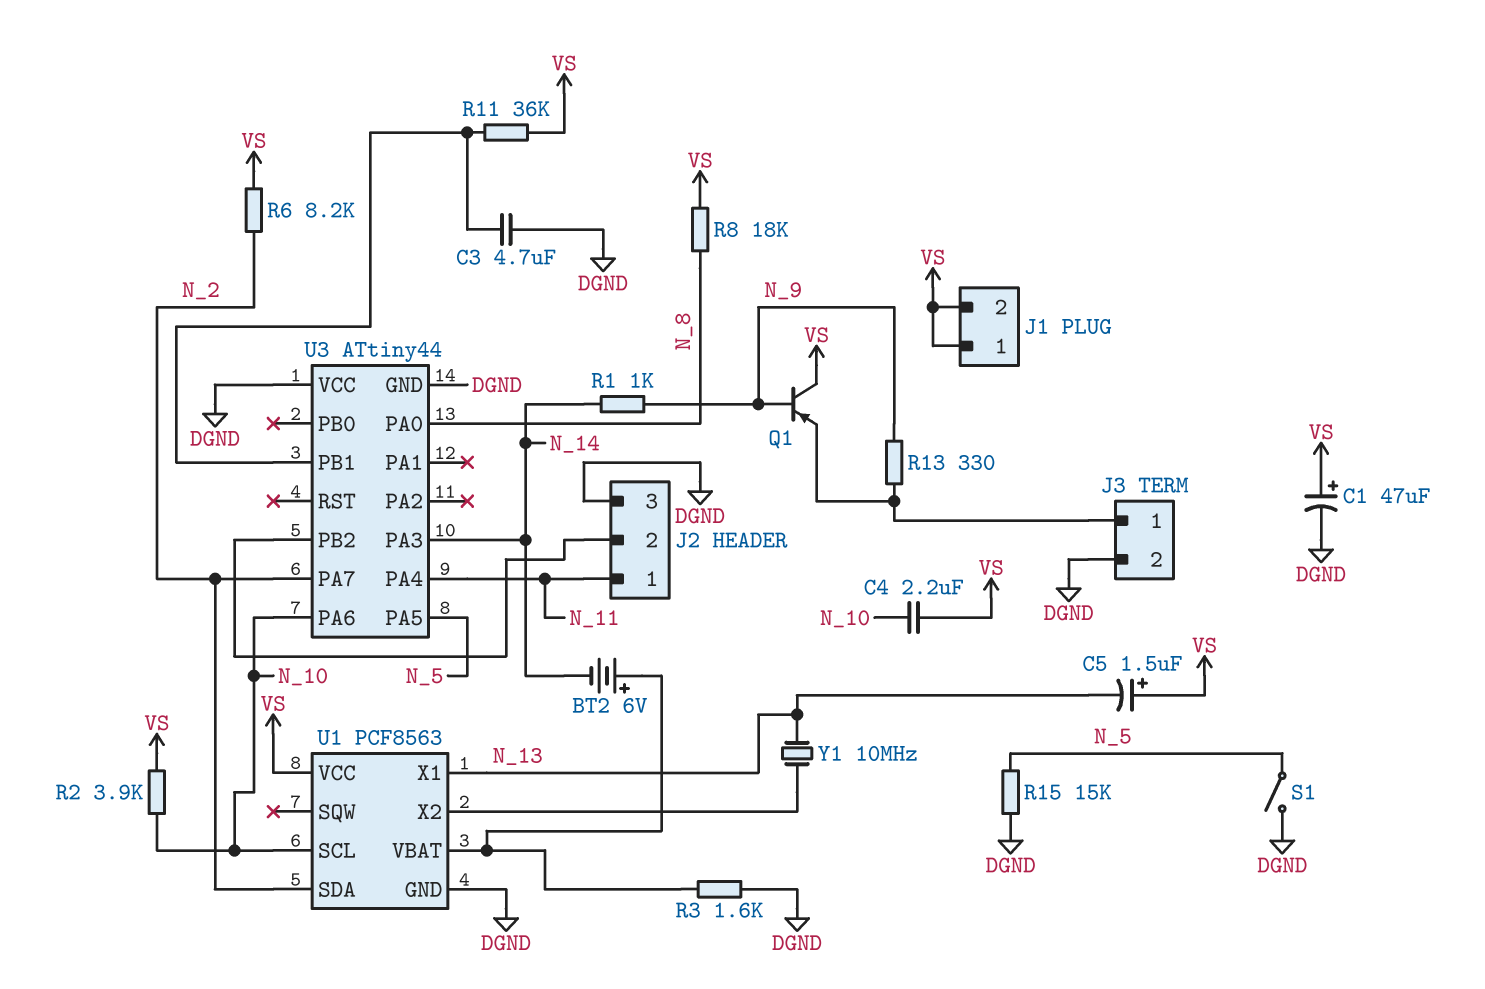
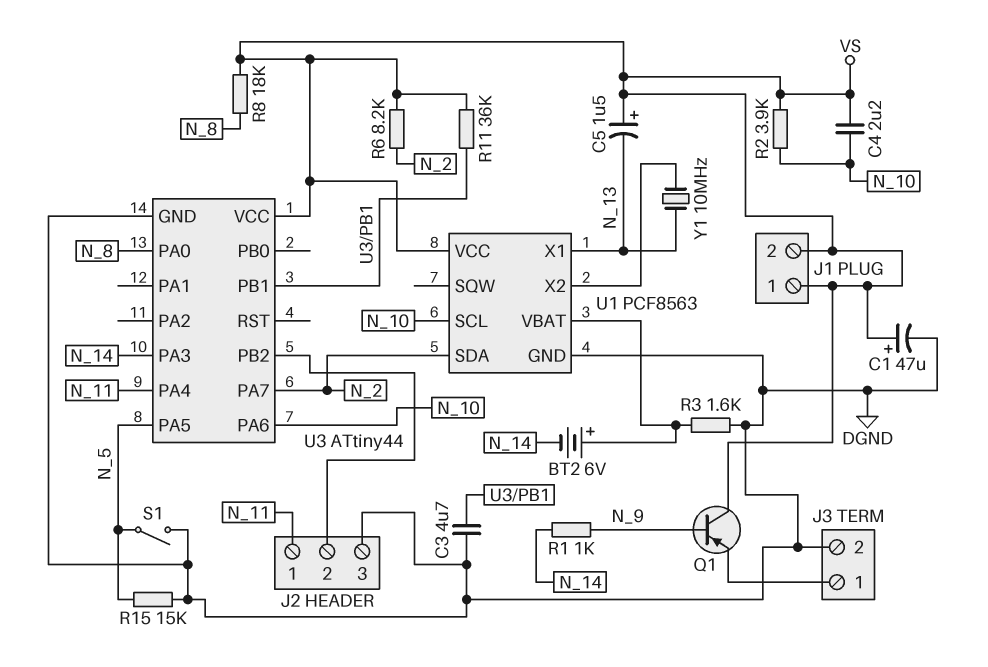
R13: 330 (J3/1, N_9) -> none
U3 pin VCC: DGND -> VS

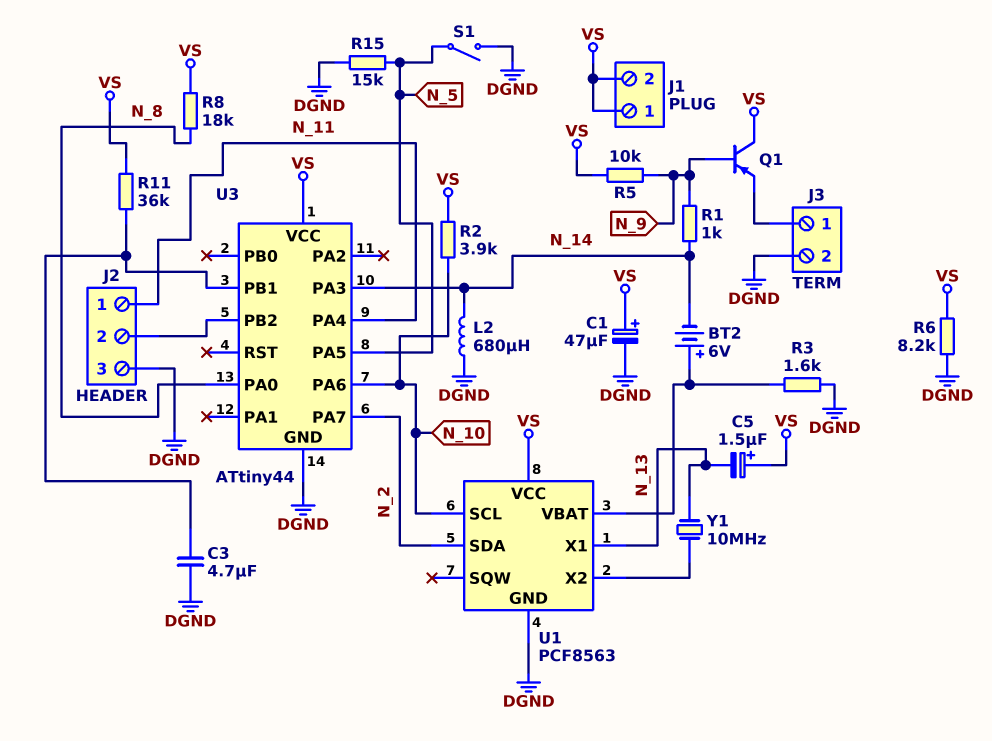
C4: 2.2uF (N_10, VS) -> none
L2: none -> 680uH (DGND, N_14)
R5: none -> 10k (N_9, VS)
R6: 8.2k (N_2, VS) -> 8.2k (DGND, VS)

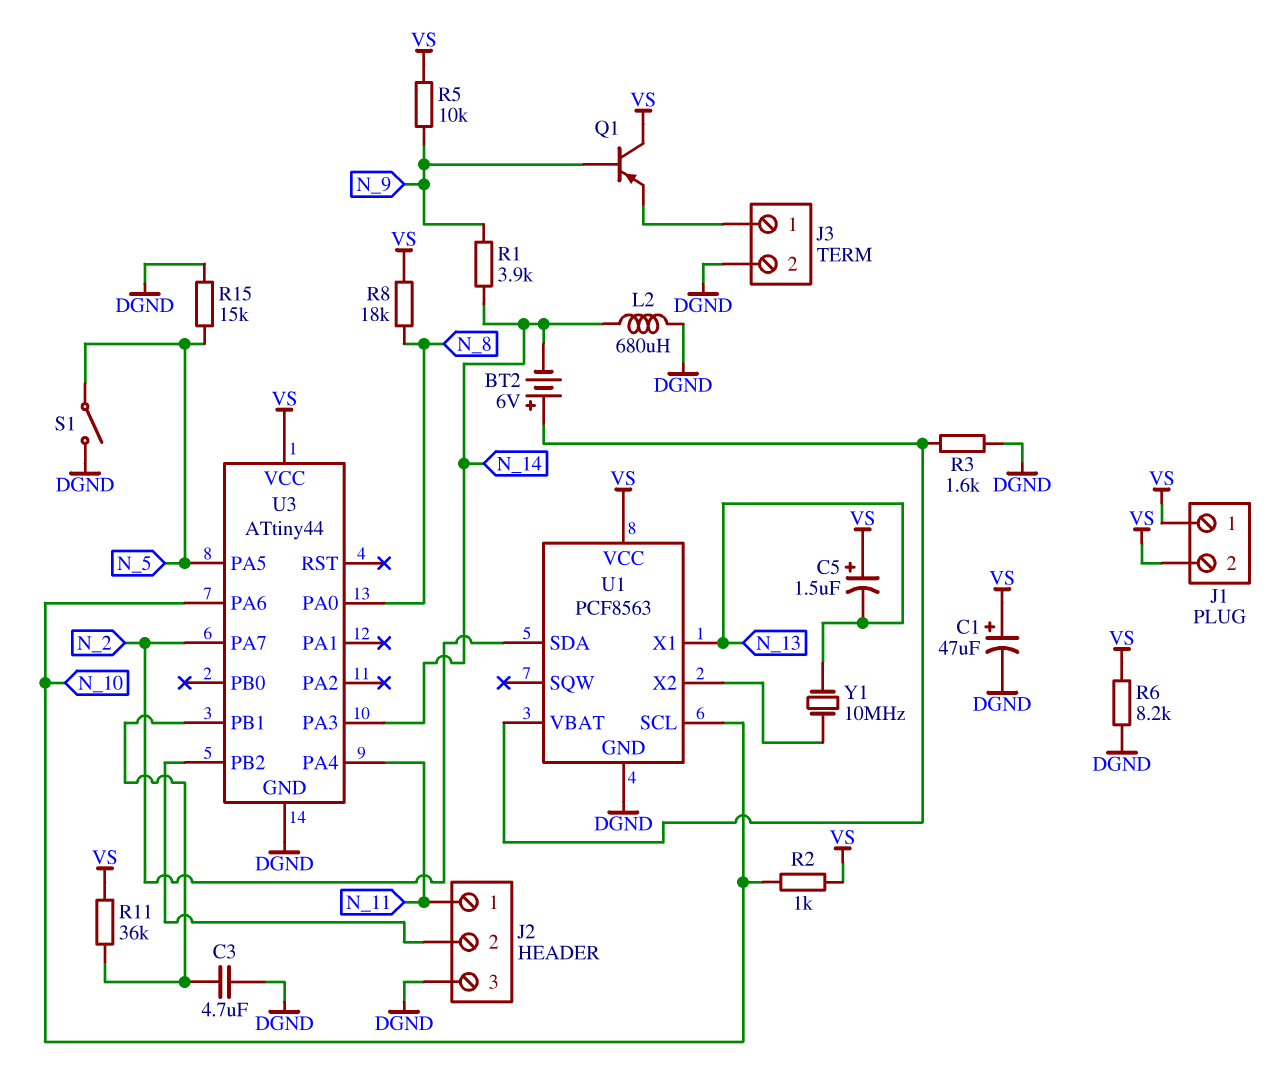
R1: 1k (N_9, N_14) -> 3.9k (N_9, N_14)
R2: 3.9k (N_10, VS) -> 1k (N_10, VS)

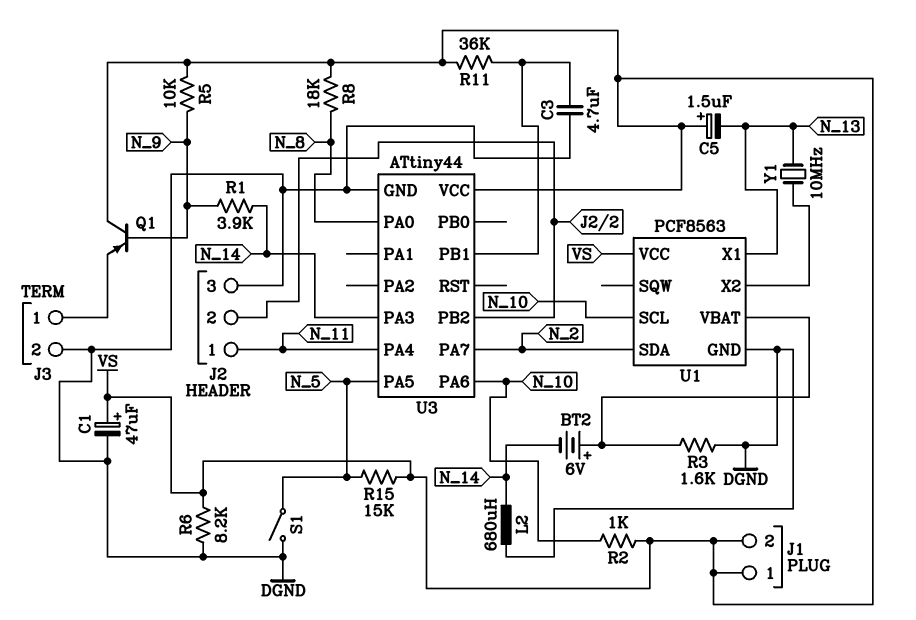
R15: 15k (DGND, N_5) -> 15k (N_5, VS)

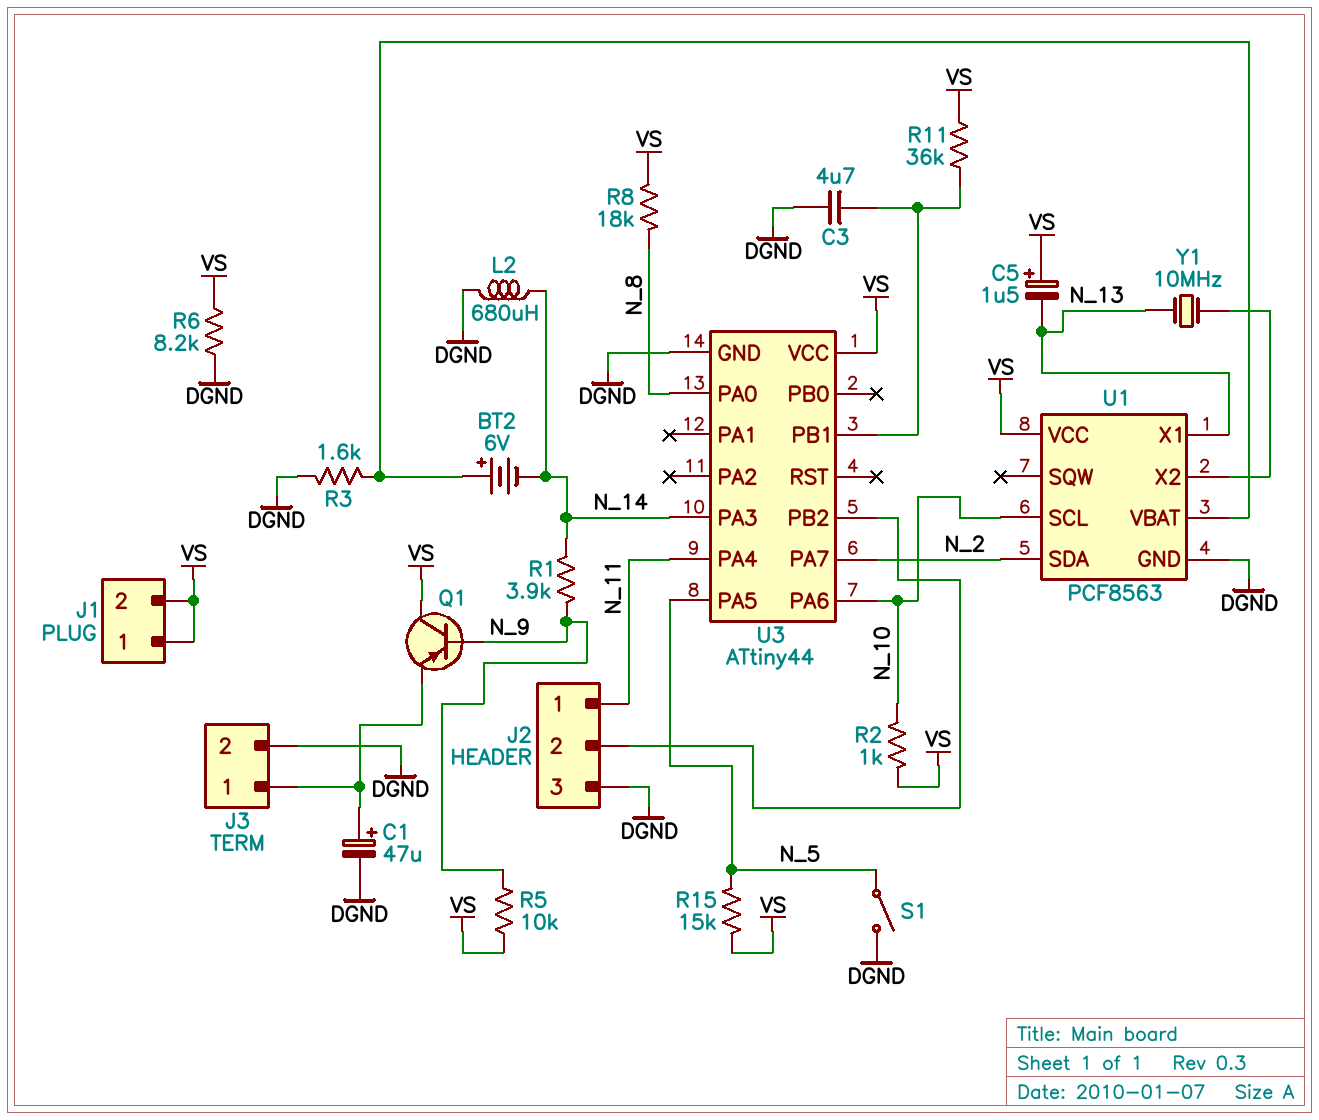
C1: 47uF (plus VS, minus DGND) -> 47uF (plus J3/1, minus DGND)

